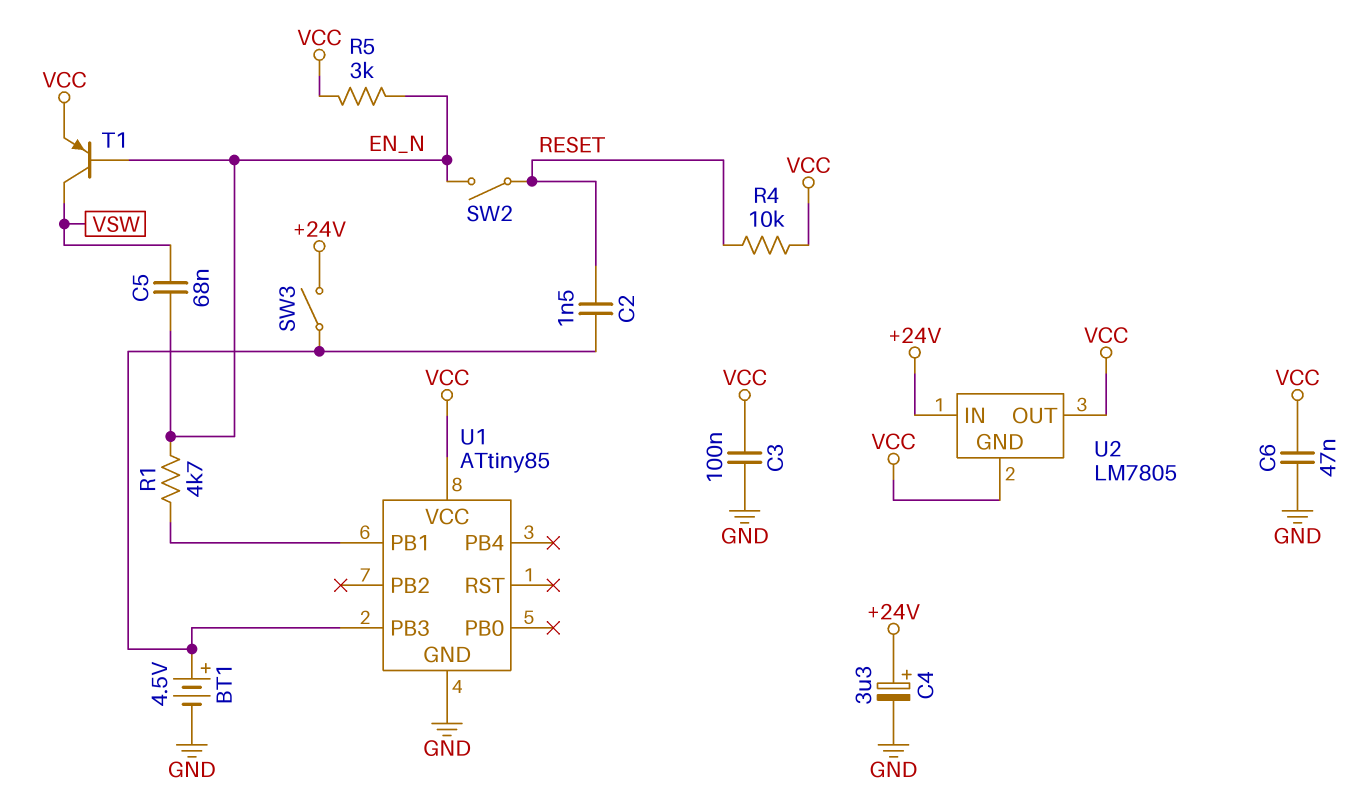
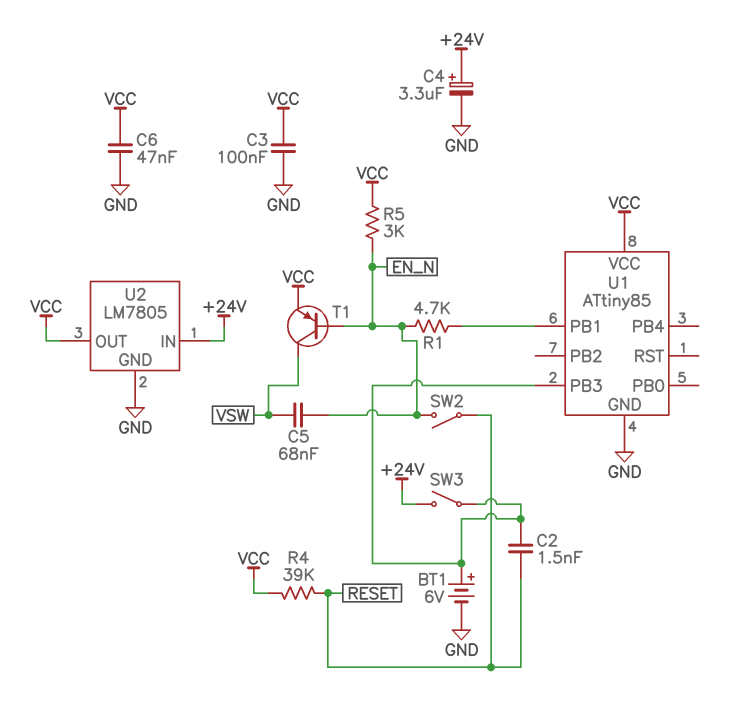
BT1: 4.5V (plus U1/PB3, minus GND) -> 6V (plus U1/PB3, minus GND)
R4: 10k (RESET, VCC) -> 39k (RESET, VCC)
U2 pin GND: VCC -> GND

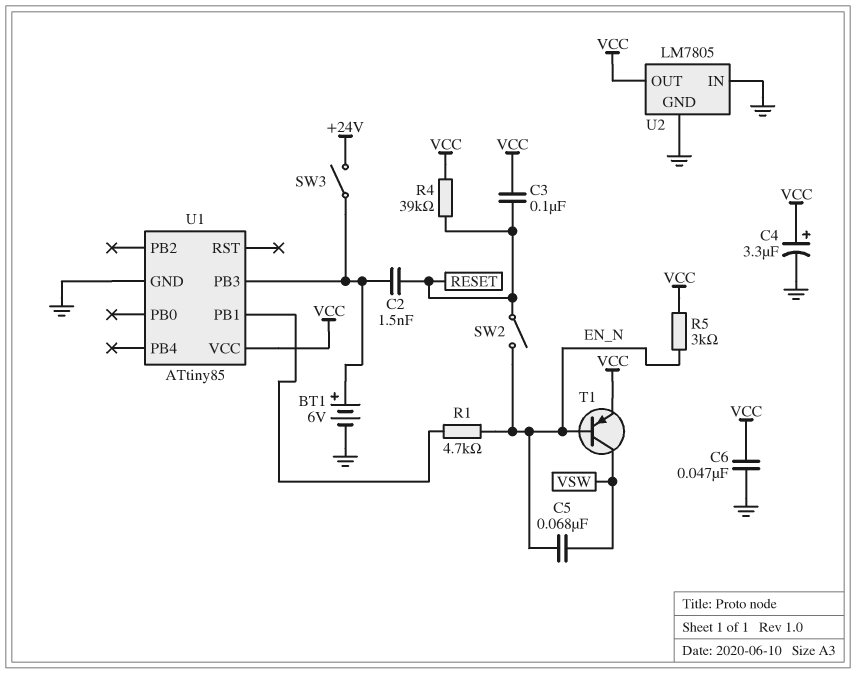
C3: 100nF (GND, VCC) -> 100nF (RESET, VCC)
C4: 3.3uF (plus +24V, minus GND) -> 3.3uF (plus VCC, minus GND)
U2 pin IN: +24V -> GND

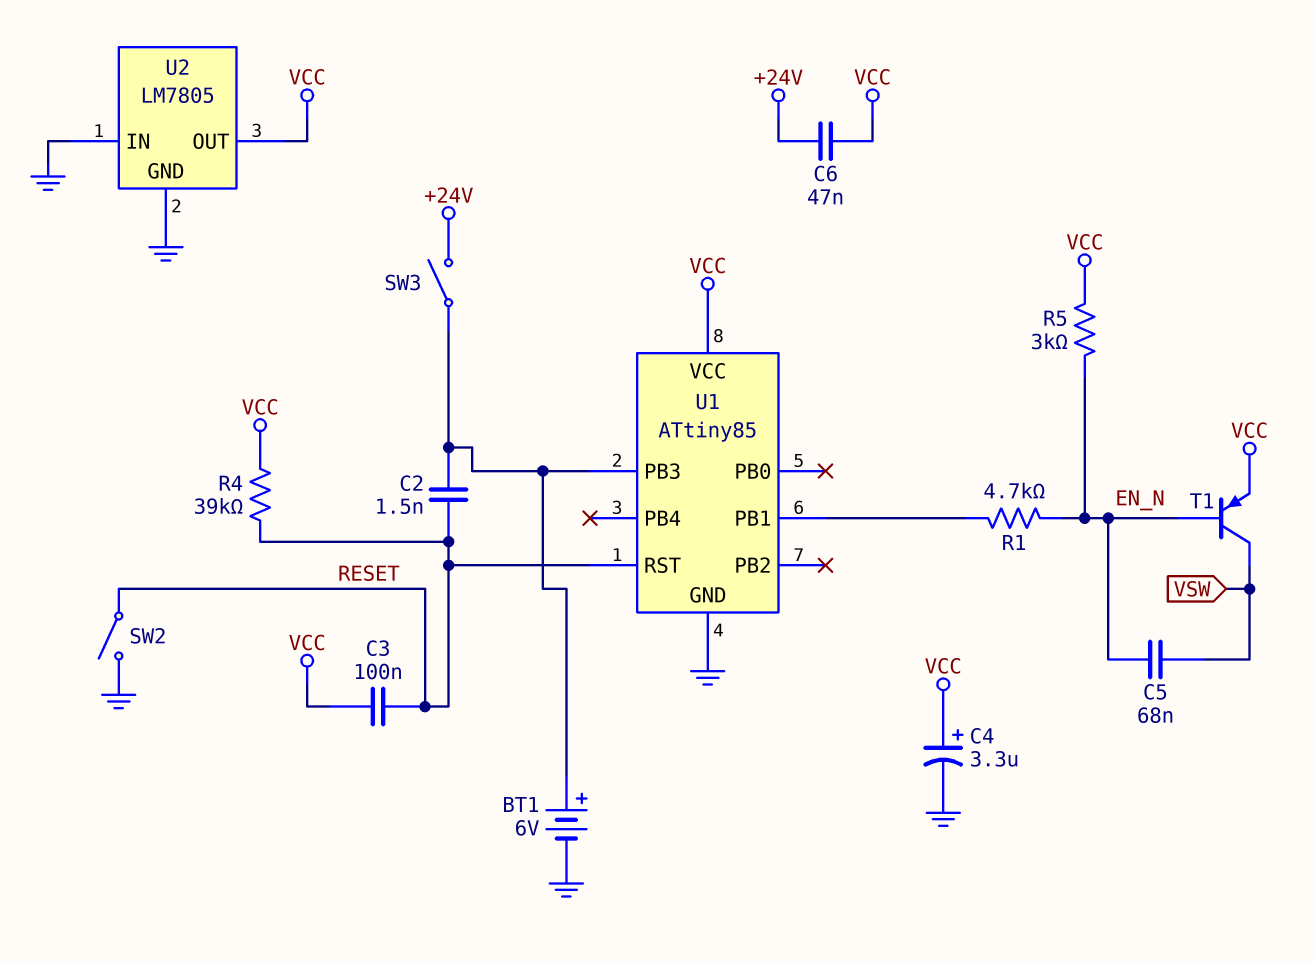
C6: 47nF (GND, VCC) -> 47nF (+24V, VCC)
SW2: switch (EN_N, RESET) -> switch (GND, RESET)
U1 pin RST: none -> RESET

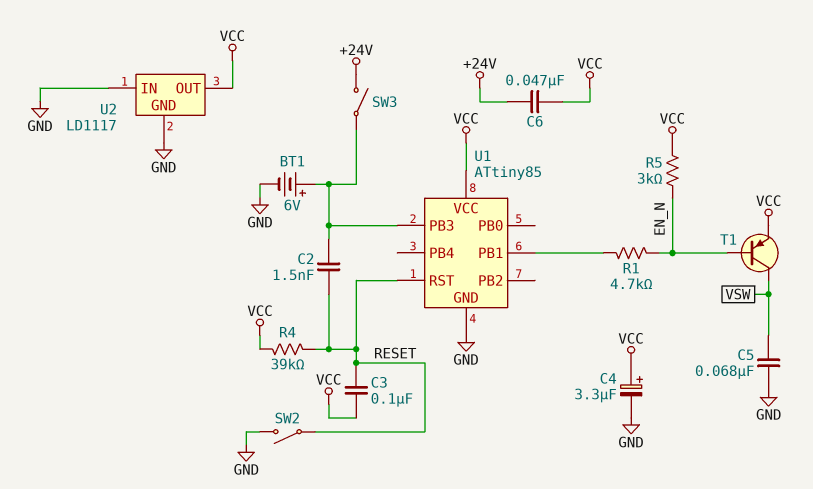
C5: 68nF (EN_N, VSW) -> 68nF (GND, VSW)
U2: LM7805 -> LD1117

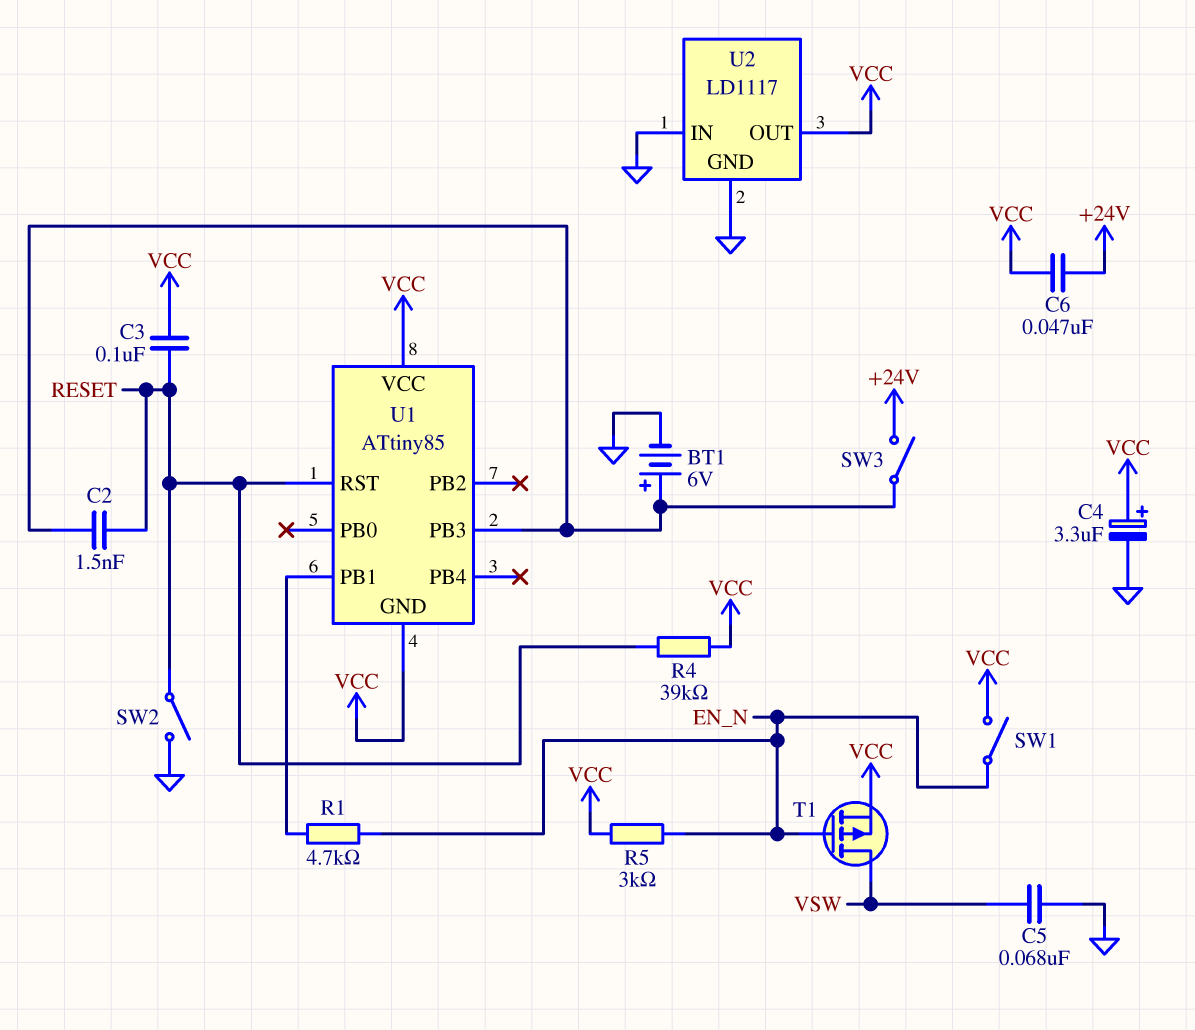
SW1: none -> switch (EN_N, VCC)
T1: PNP (B EN_N, C VSW, E VCC) -> PMOS (G EN_N, D VSW, S VCC)
U1 pin GND: GND -> VCC

